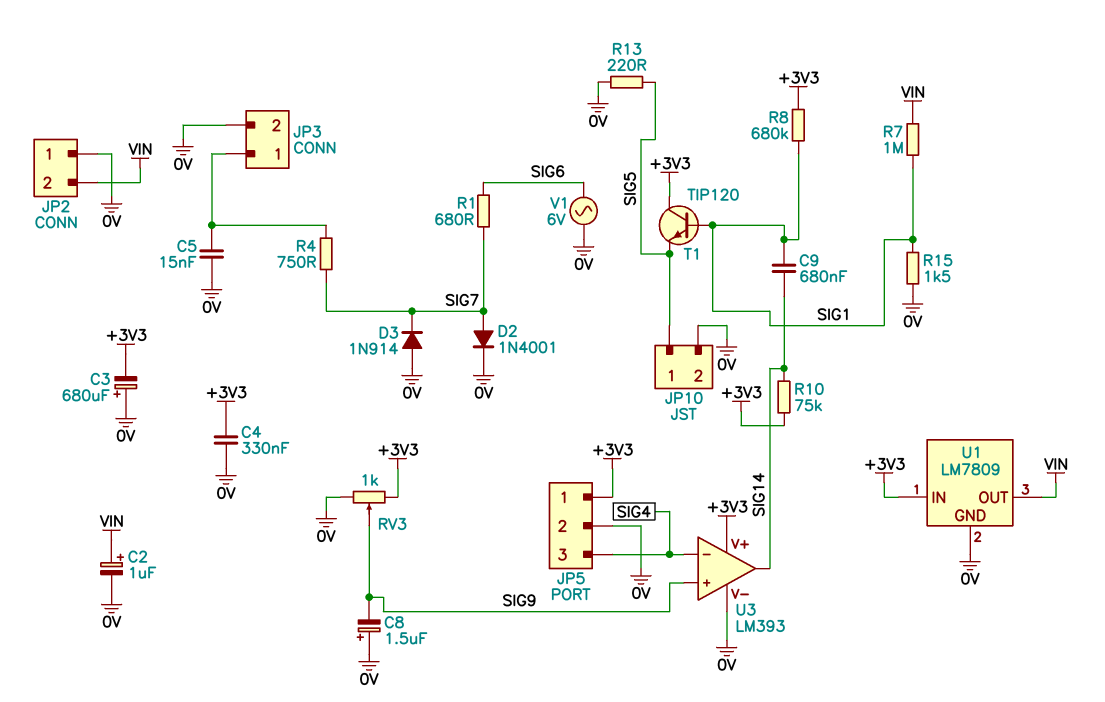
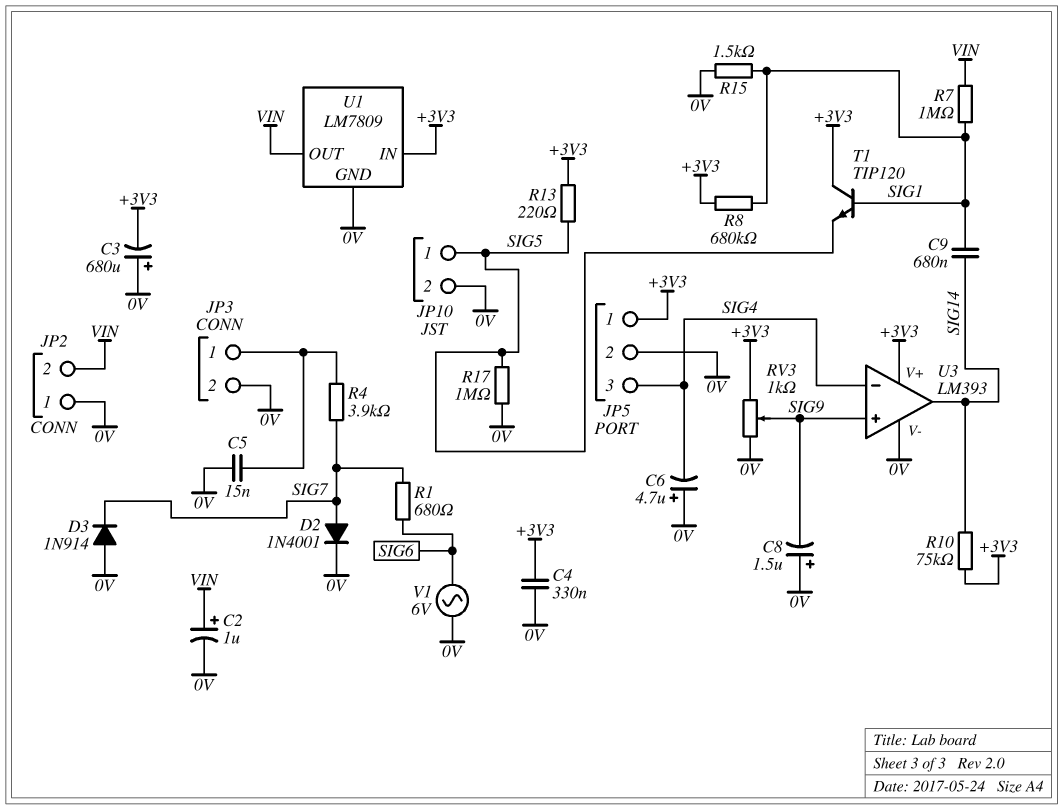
C6: none -> 4.7uF (plus 0V, minus SIG4)
R4: 750 (JP3/1, SIG7) -> 3.9k (JP3/1, SIG7)
R13: 220 (0V, SIG5) -> 220 (+3V3, SIG5)
R17: none -> 1M (0V, SIG5)

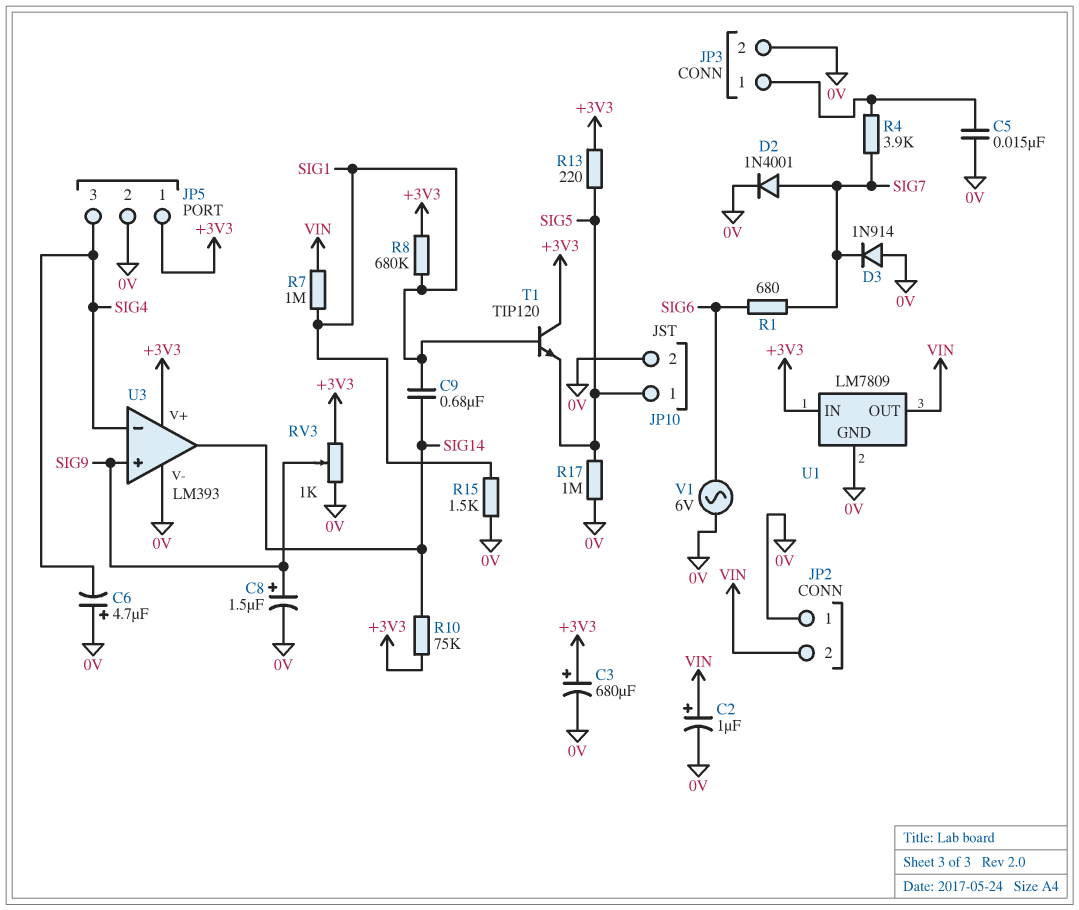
C3: 680uF (plus 0V, minus +3V3) -> 680uF (plus +3V3, minus 0V)
C4: 330nF (+3V3, 0V) -> none
C8: 1.5uF (plus 0V, minus SIG9) -> 1.5uF (plus SIG9, minus 0V)

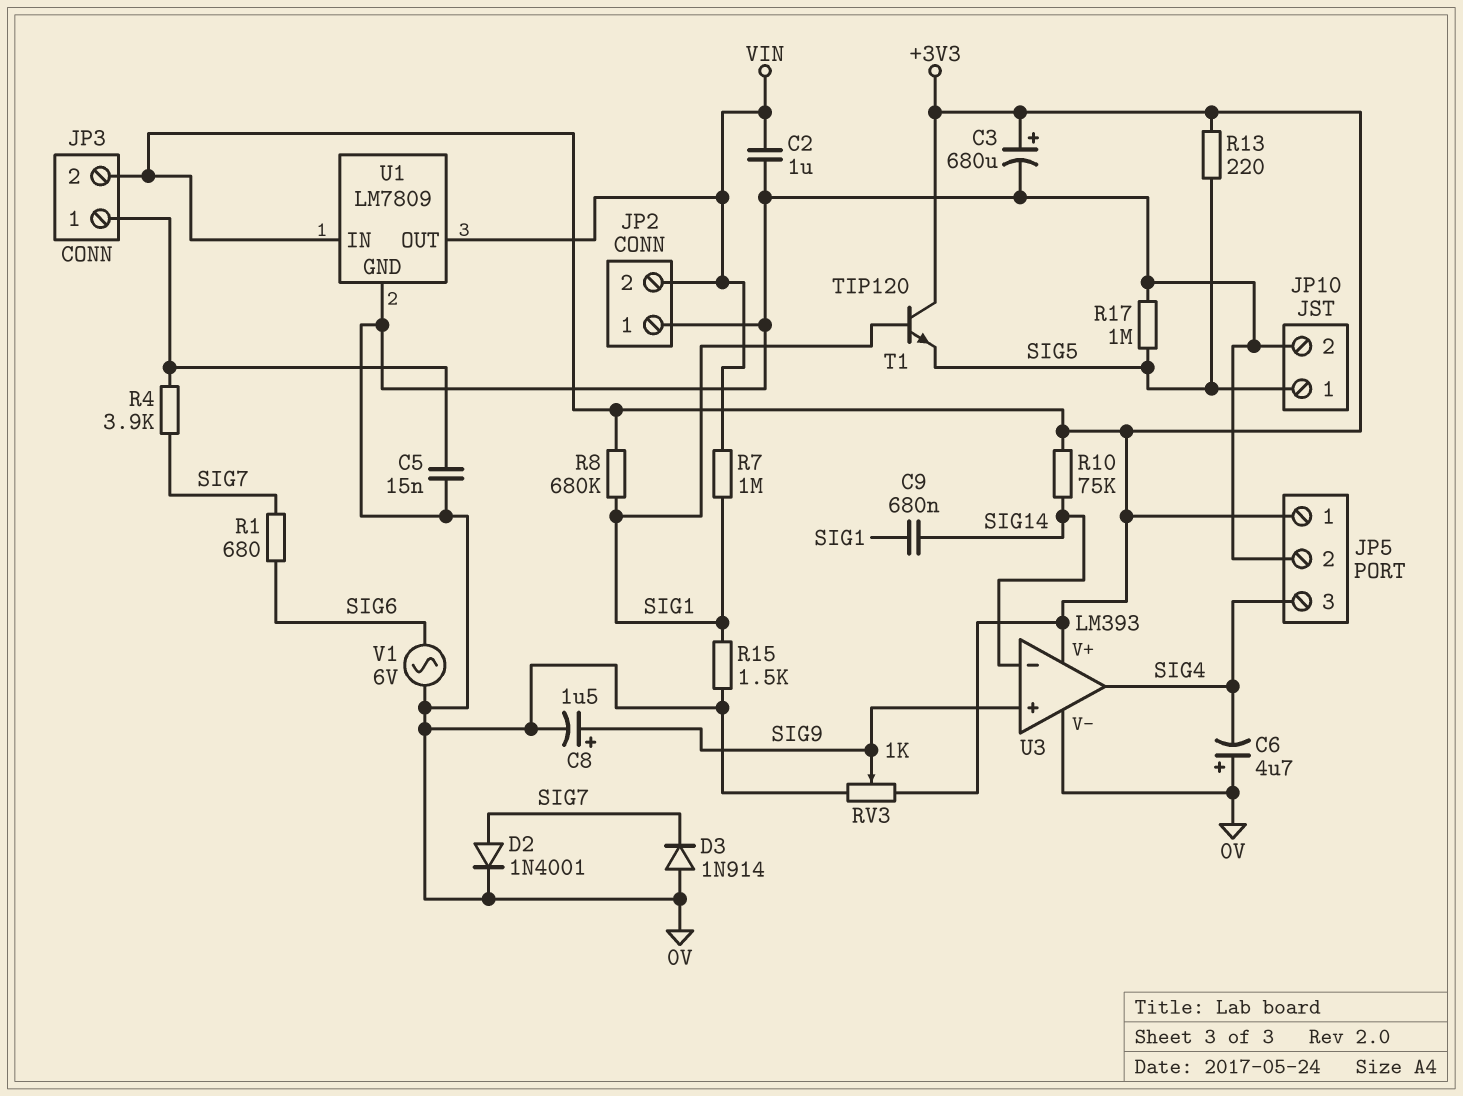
C2: 1uF (plus VIN, minus 0V) -> 1uF (0V, VIN)
JP3 pin 2: 0V -> +3V3
U3 pin in-: SIG4 -> SIG14
U3 pin out: SIG14 -> SIG4

